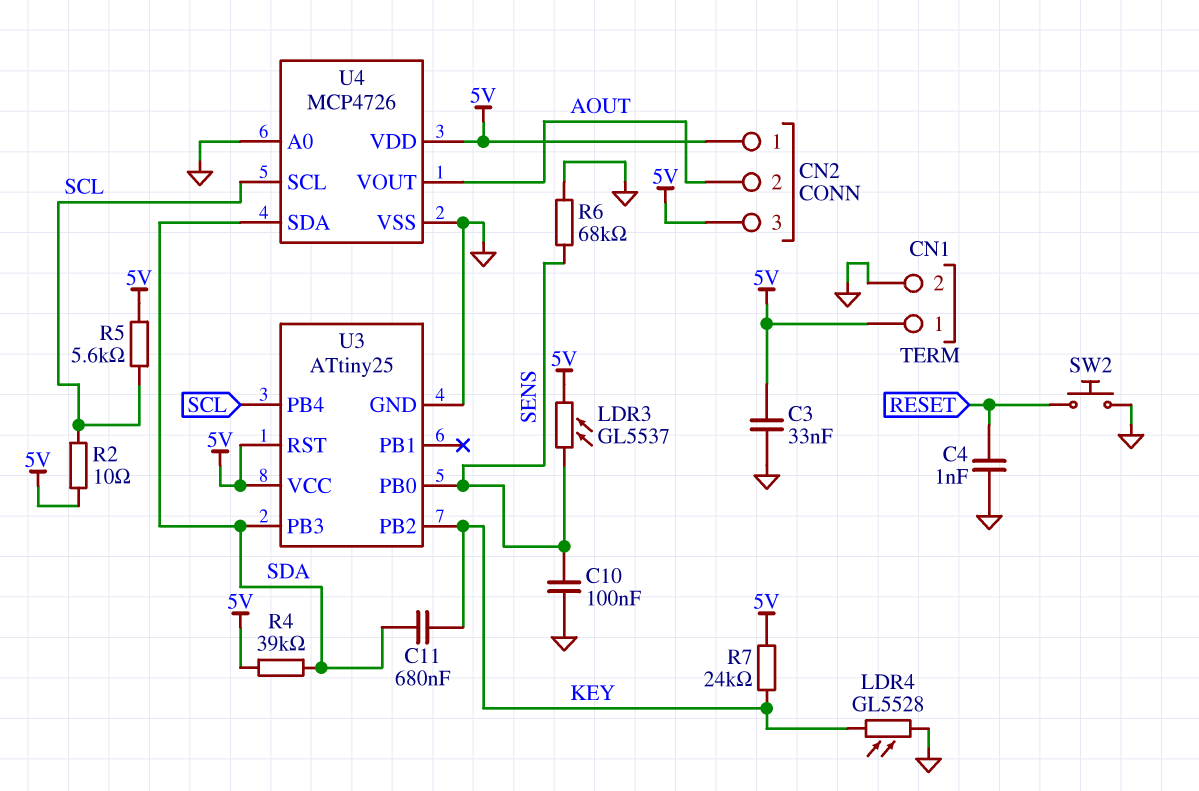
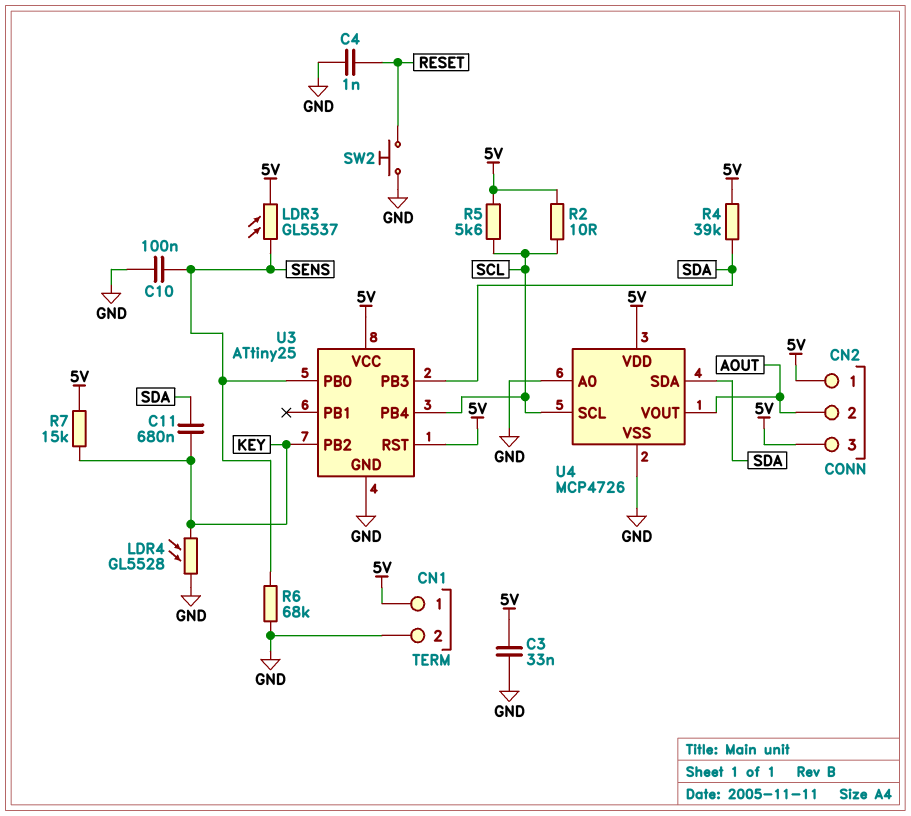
R7: 24k (5V, KEY) -> 15k (5V, KEY)

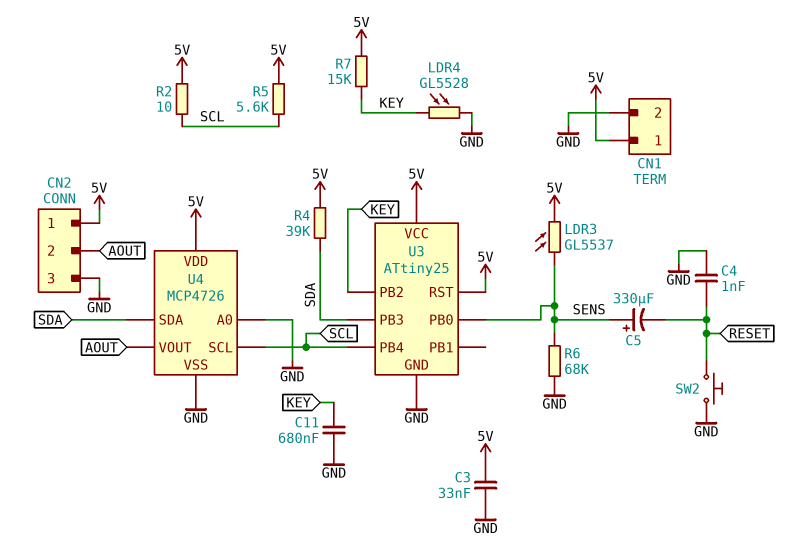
C5: none -> 330uF (plus SENS, minus RESET)
C10: 100nF (GND, SENS) -> none
C11: 680nF (KEY, SDA) -> 680nF (GND, KEY)
CN2 pin 3: 5V -> GND

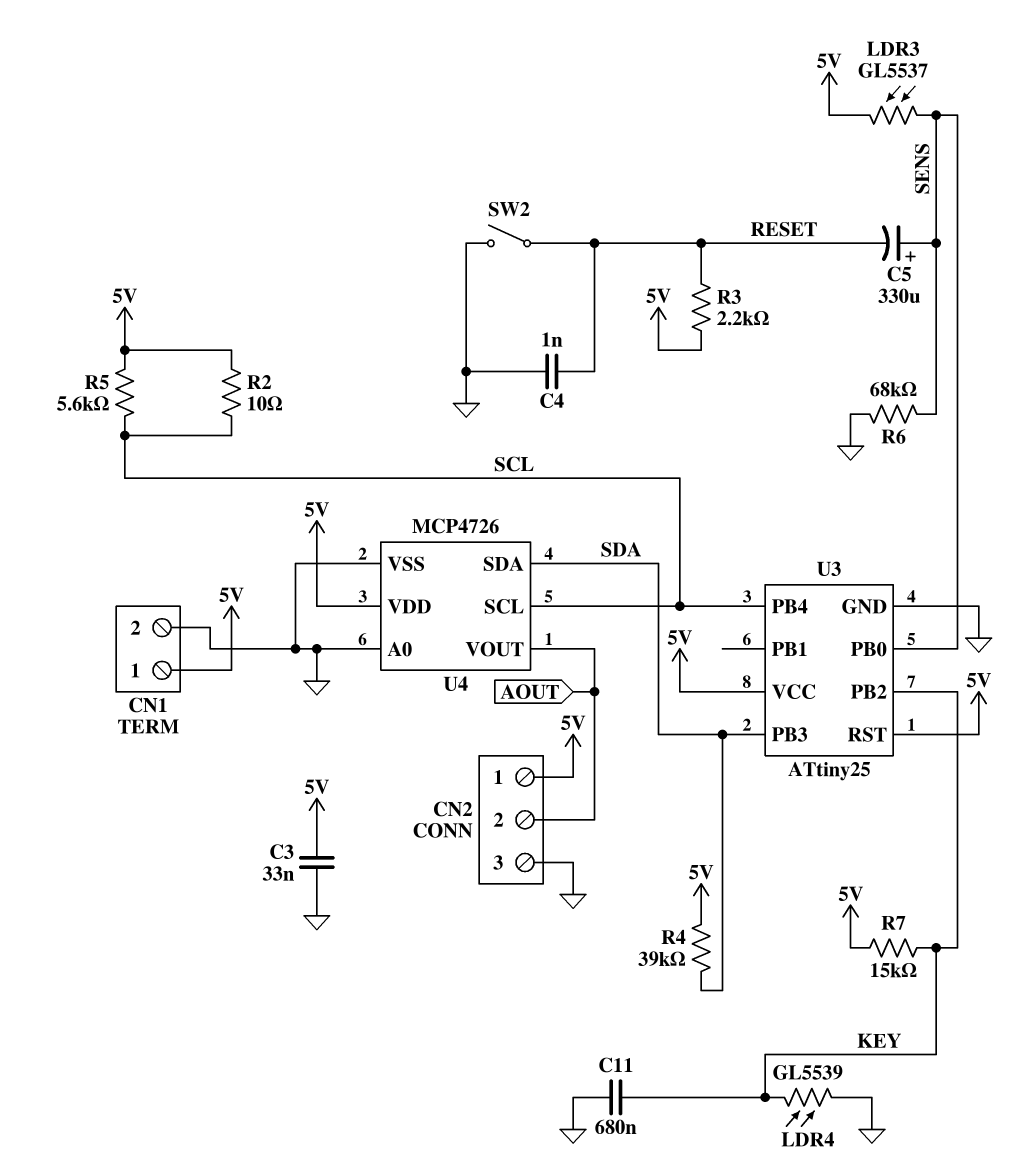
LDR4: GL5528 (GND, KEY) -> GL5539 (GND, KEY)
R3: none -> 2.2k (5V, RESET)
SW2: button (GND, RESET) -> switch (GND, RESET)

